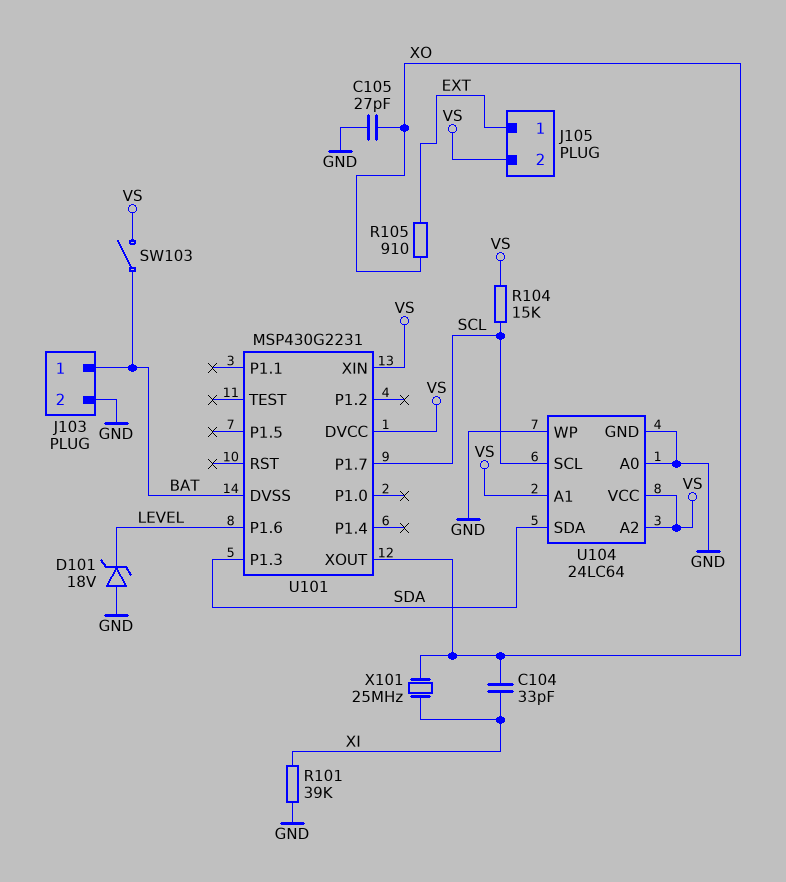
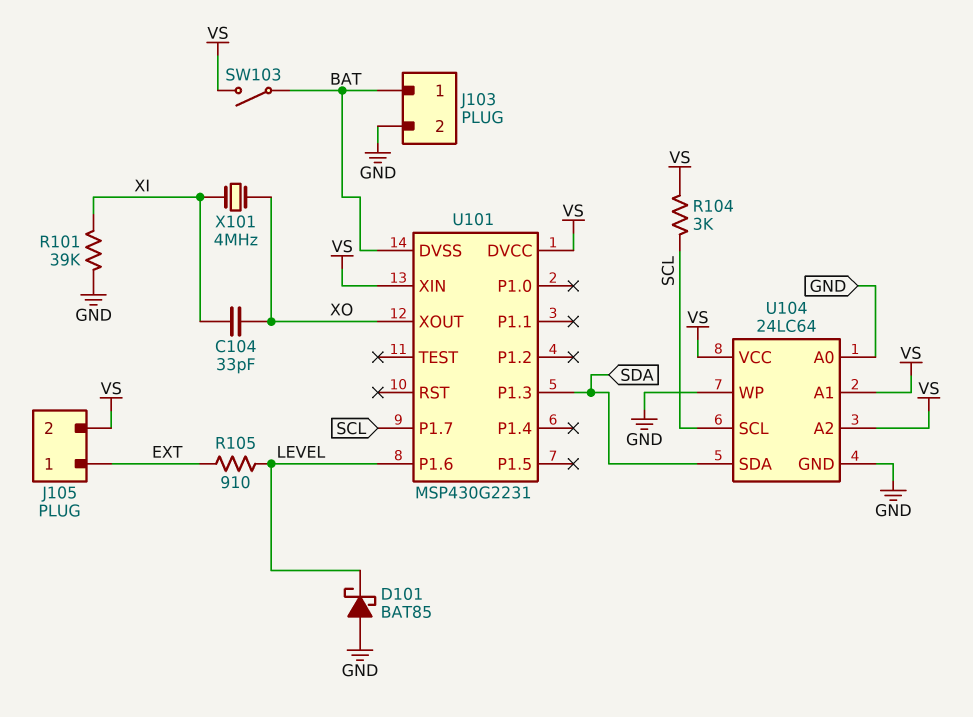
C105: 27pF (GND, XO) -> none
D101: zener 18V (A GND, K LEVEL) -> schottky BAT85 (A GND, K LEVEL)
R104: 15k (SCL, VS) -> 3k (SCL, VS)
R105: 910 (EXT, XO) -> 910 (EXT, LEVEL)
X101: 25MHz (XI, XO) -> 4MHz (XI, XO)

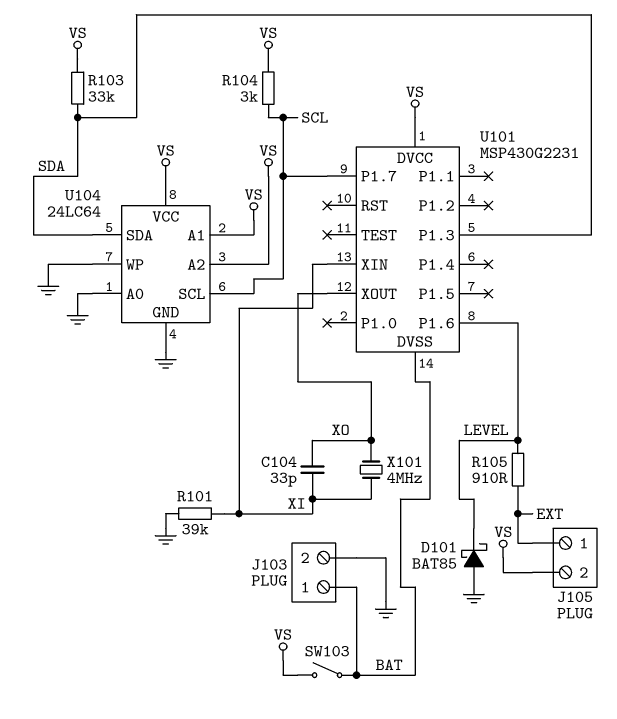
R103: none -> 33k (SDA, VS)
U101 pin XIN: VS -> XI

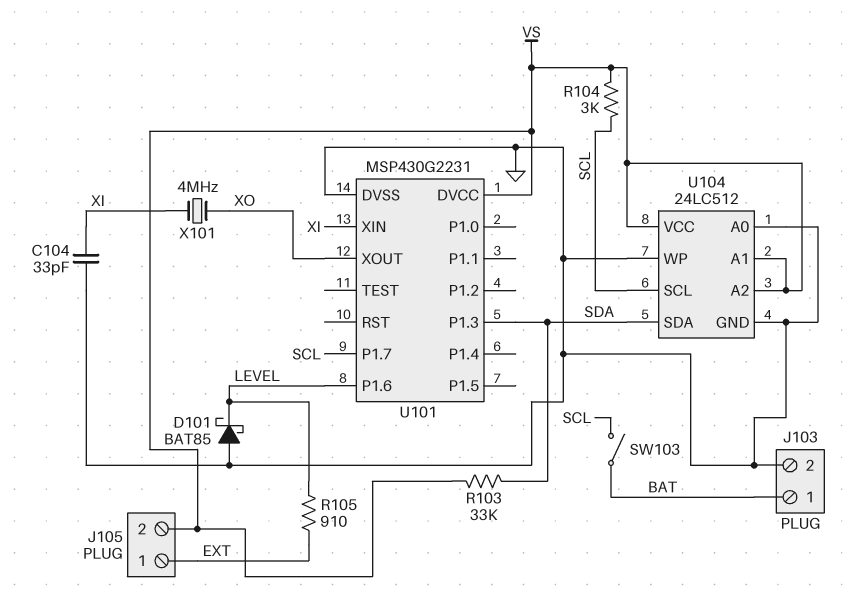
C104: 33pF (XI, XO) -> 33pF (GND, XI)
R101: 39k (GND, XI) -> none
SW103: switch (BAT, VS) -> switch (BAT, SCL)
U101 pin DVSS: BAT -> GND
U104: 24LC64 -> 24LC512

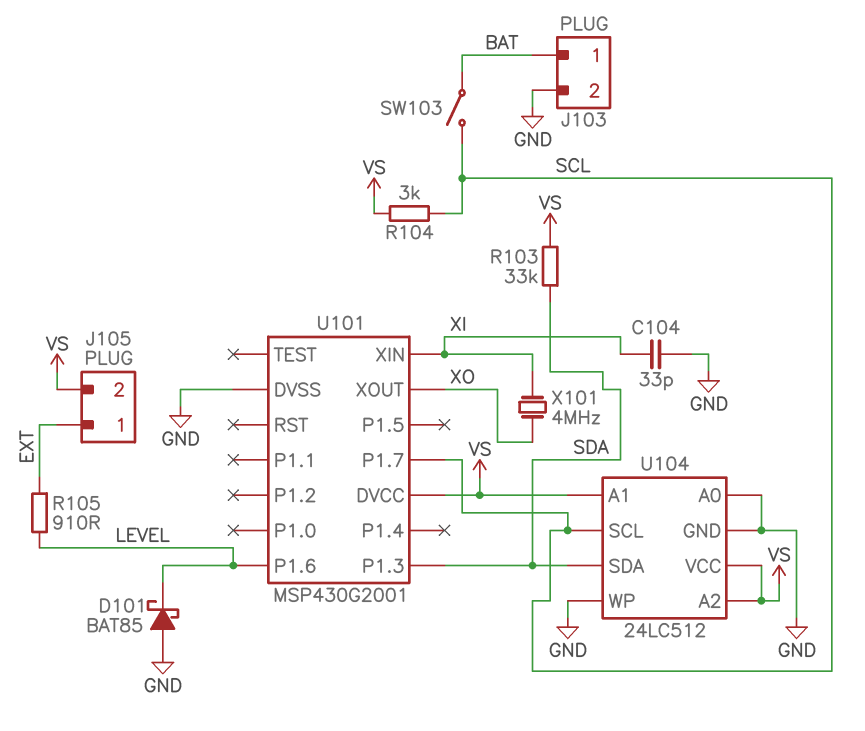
U101: MSP430G2231 -> MSP430G2001

